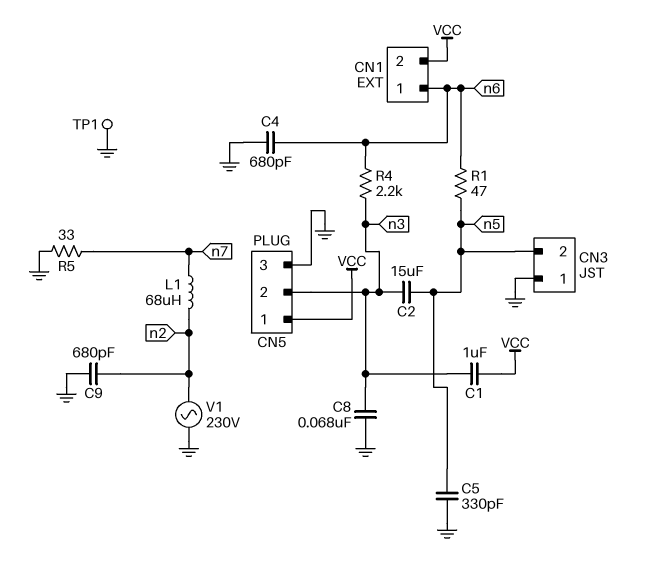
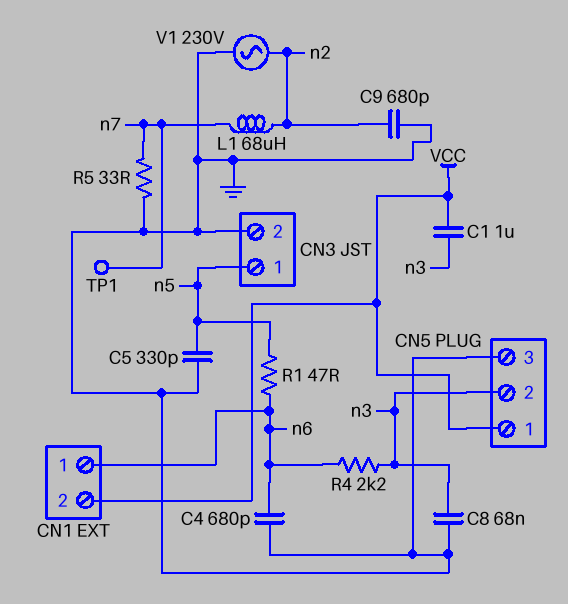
C2: 15uF (n3, n5) -> none
CN3 pin 1: GND -> n5
CN3 pin 2: n5 -> GND
TP1: test point (GND) -> test point (n7)

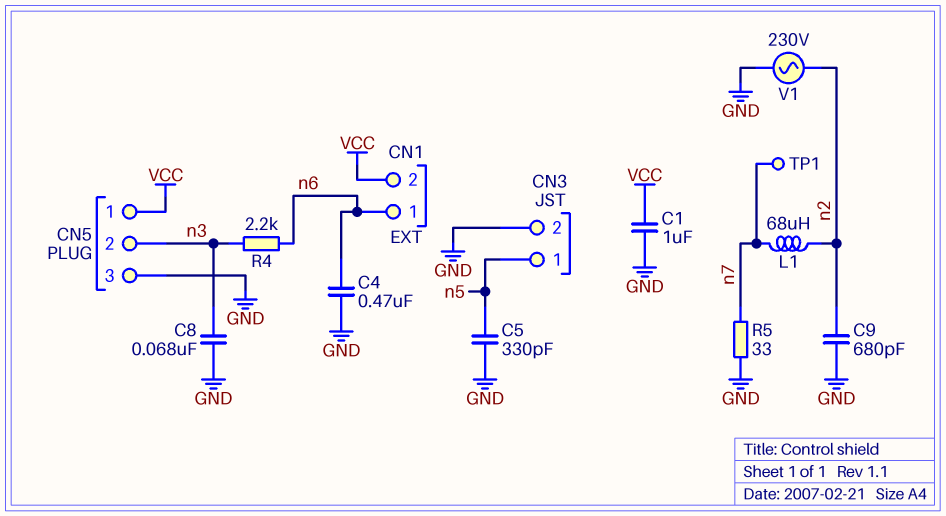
C1: 1uF (VCC, n3) -> 1uF (GND, VCC)
C4: 680pF (GND, n6) -> 470nF (GND, n6)
R1: 47 (n5, n6) -> none

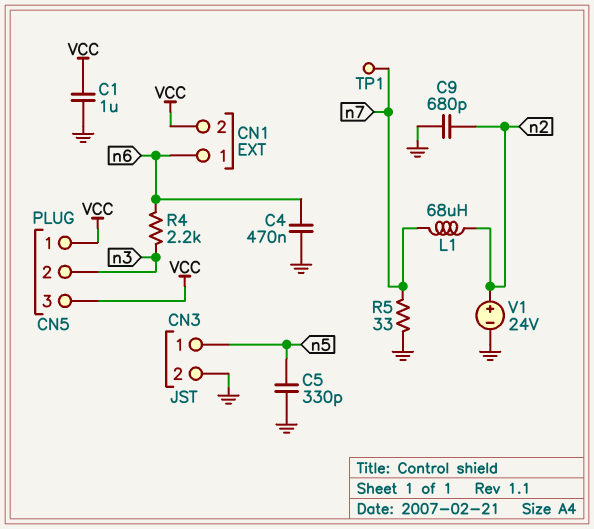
C8: 68nF (GND, n3) -> none
CN5 pin 3: GND -> VCC
V1: AC 230V (GND, n2) -> 24V (plus n2, minus GND)

